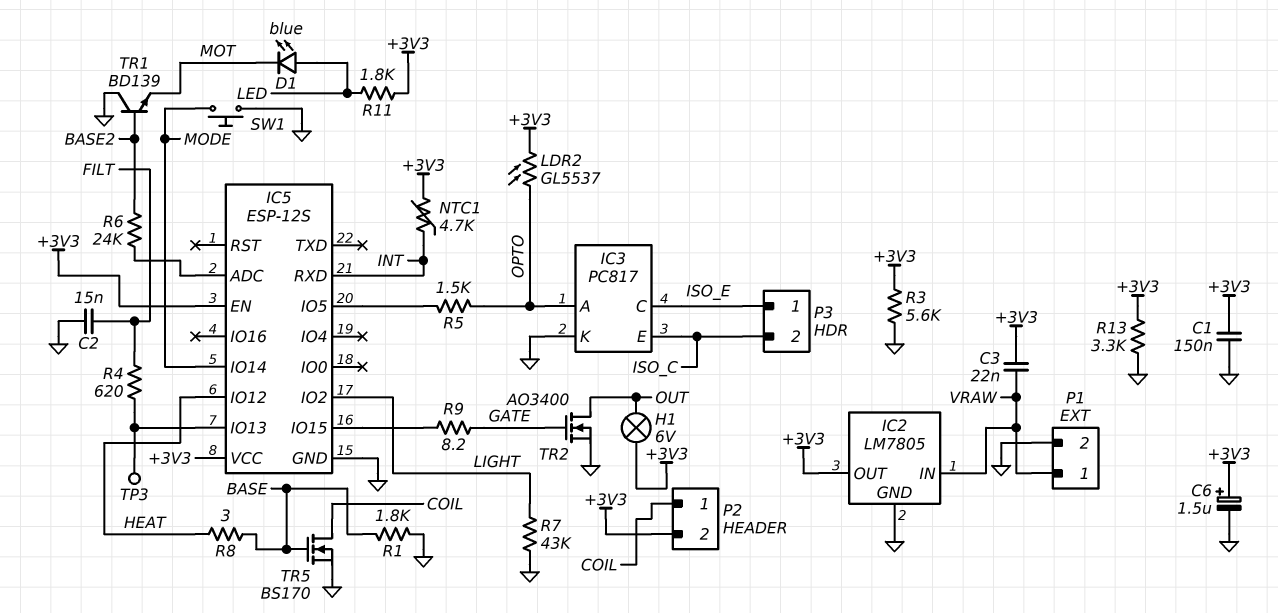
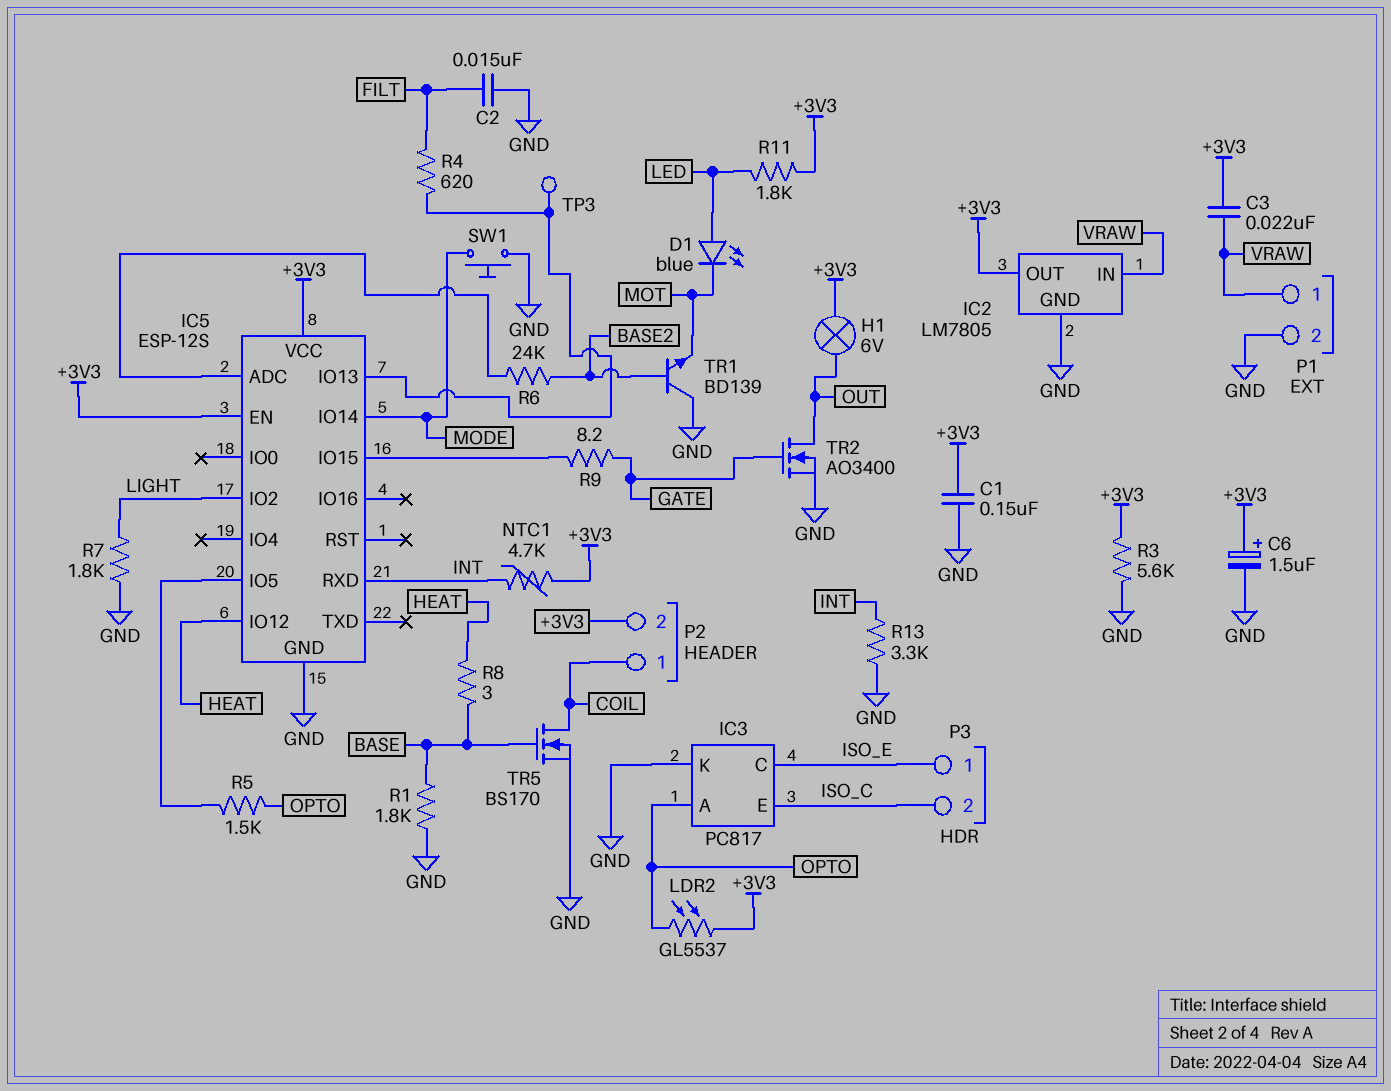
R7: 43k (GND, LIGHT) -> 1.8k (GND, LIGHT)
R13: 3.3k (+3V3, GND) -> 3.3k (GND, INT)

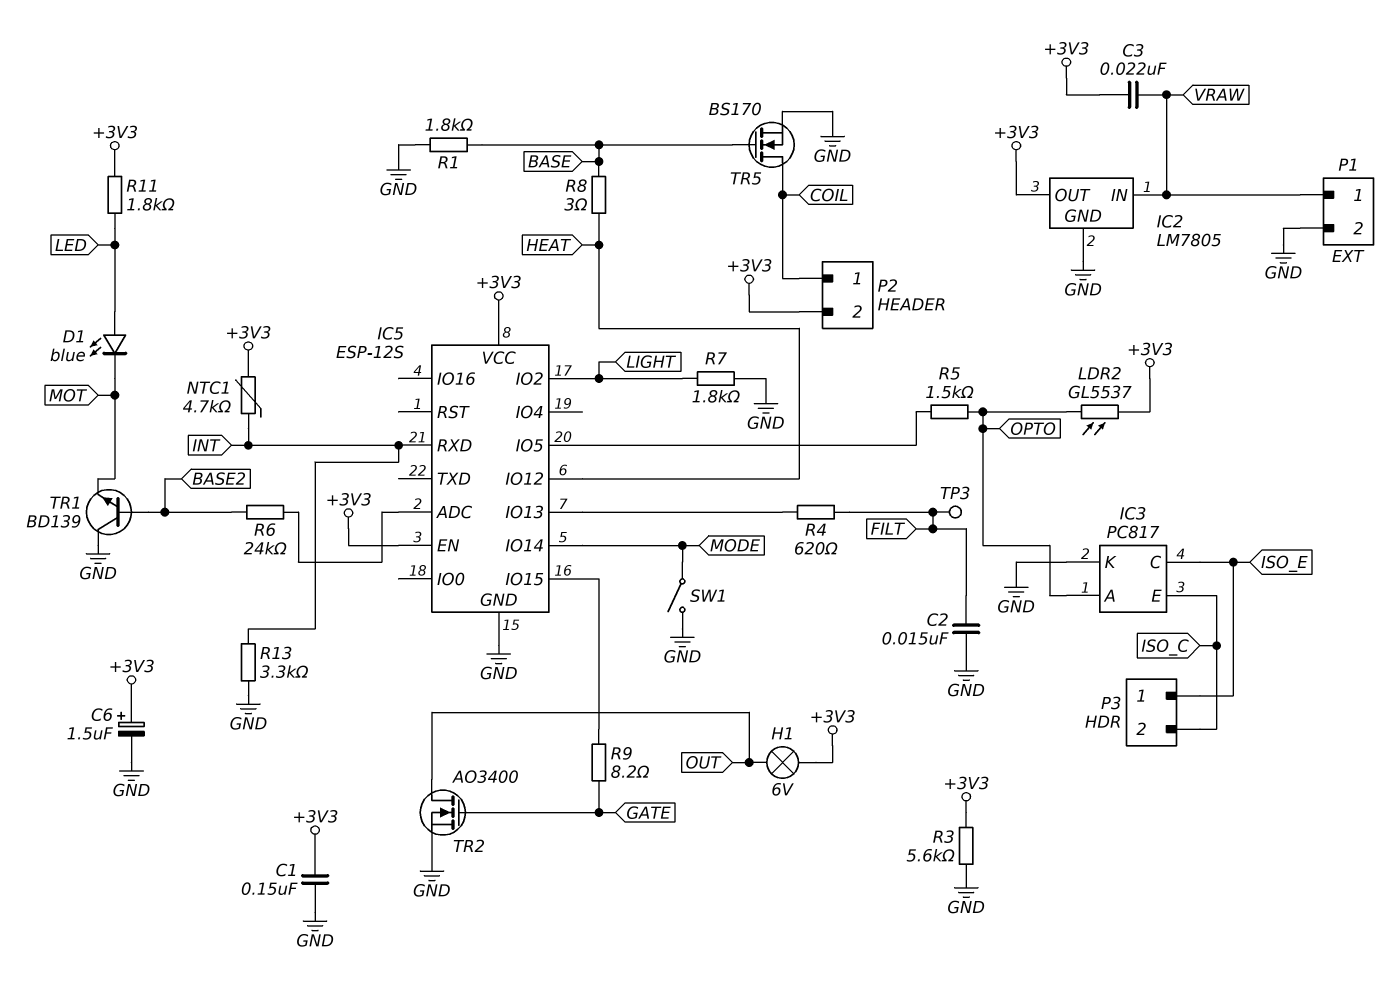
SW1: button (GND, MODE) -> switch (GND, MODE)
TP3: test point (IC5/IO13) -> test point (FILT)

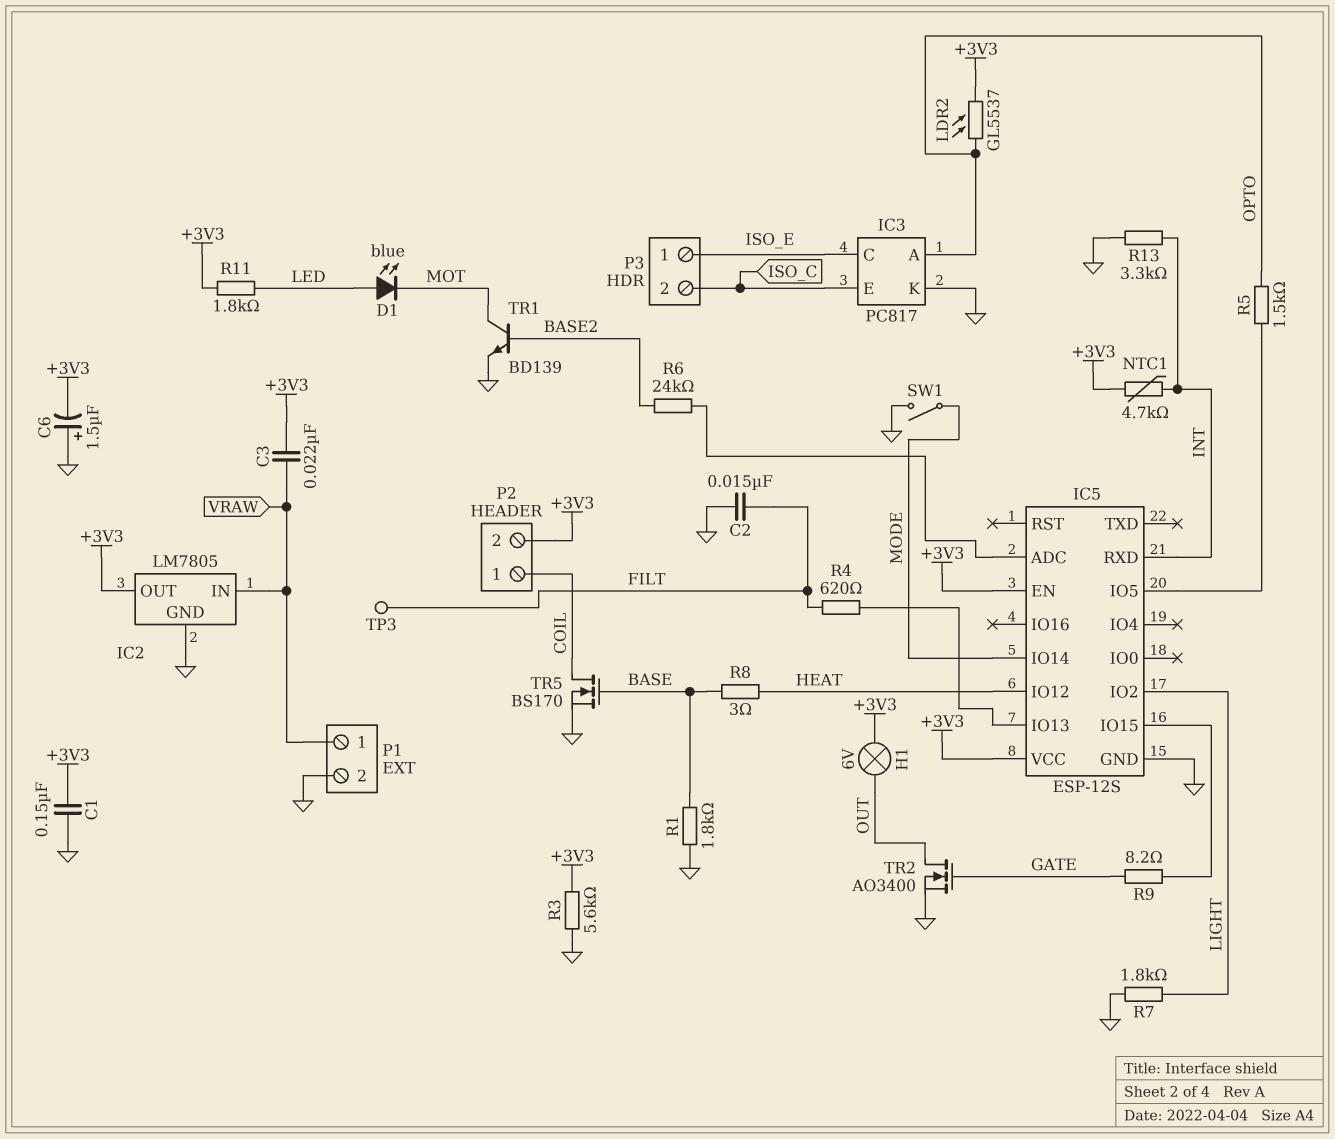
C6: 1.5uF (plus +3V3, minus GND) -> 1.5uF (plus GND, minus +3V3)
TR1: NPN BD139 (B BASE2, C GND, E MOT) -> NPN BD139 (B BASE2, C MOT, E GND)

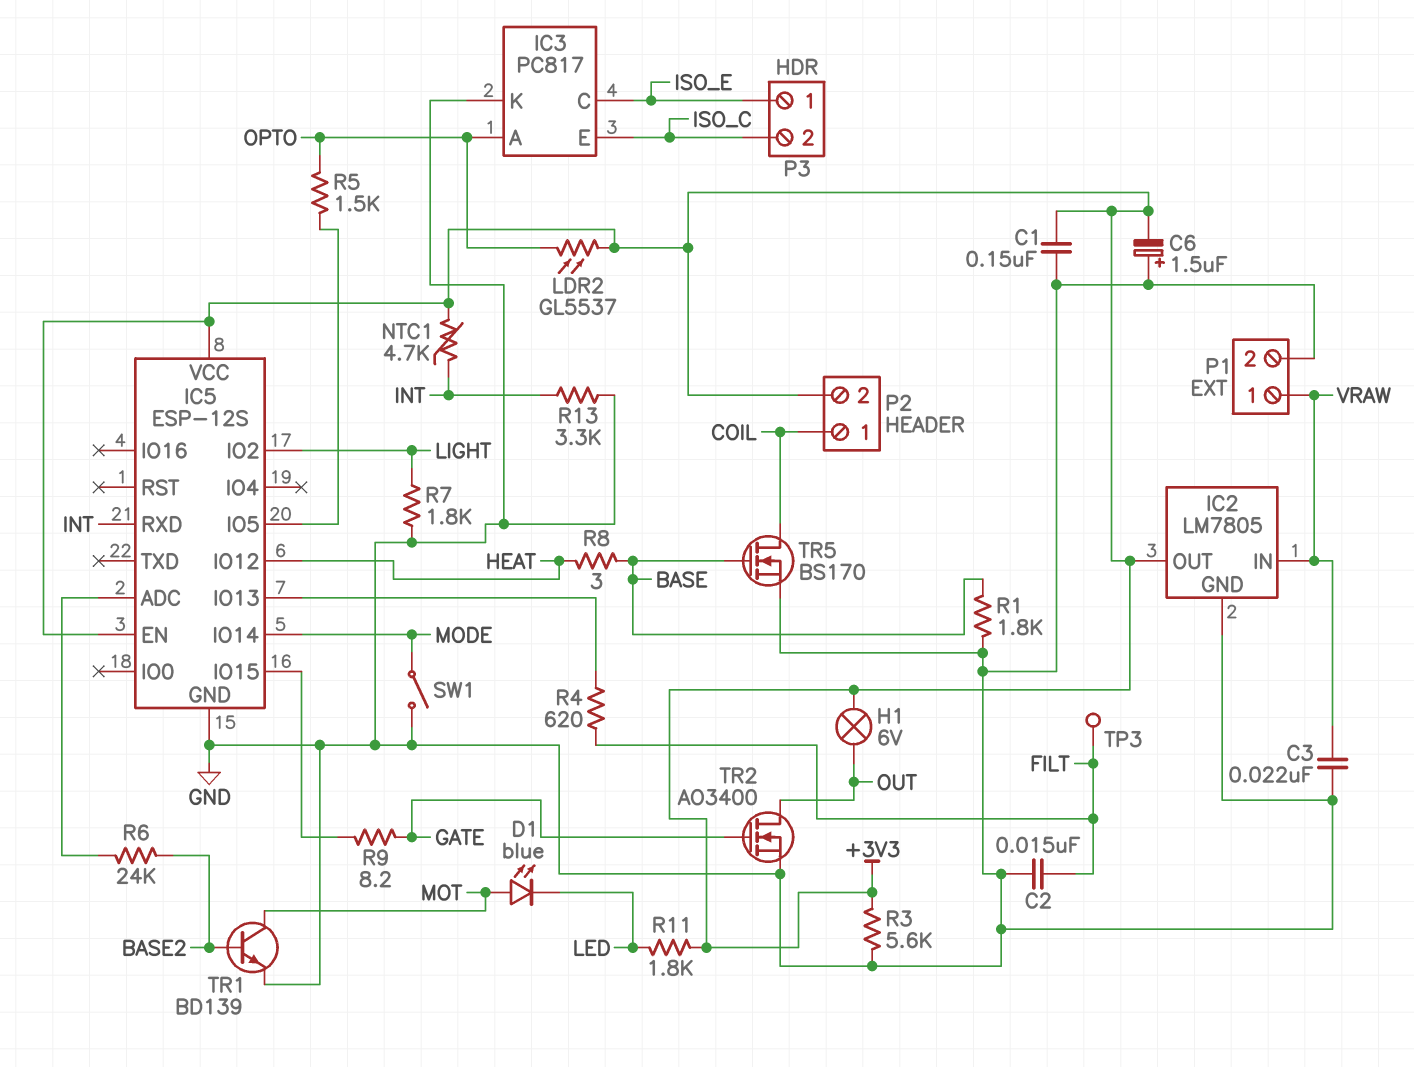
C3: 22nF (+3V3, VRAW) -> 22nF (GND, VRAW)
D1: LED blue (A LED, K MOT) -> LED blue (A MOT, K LED)

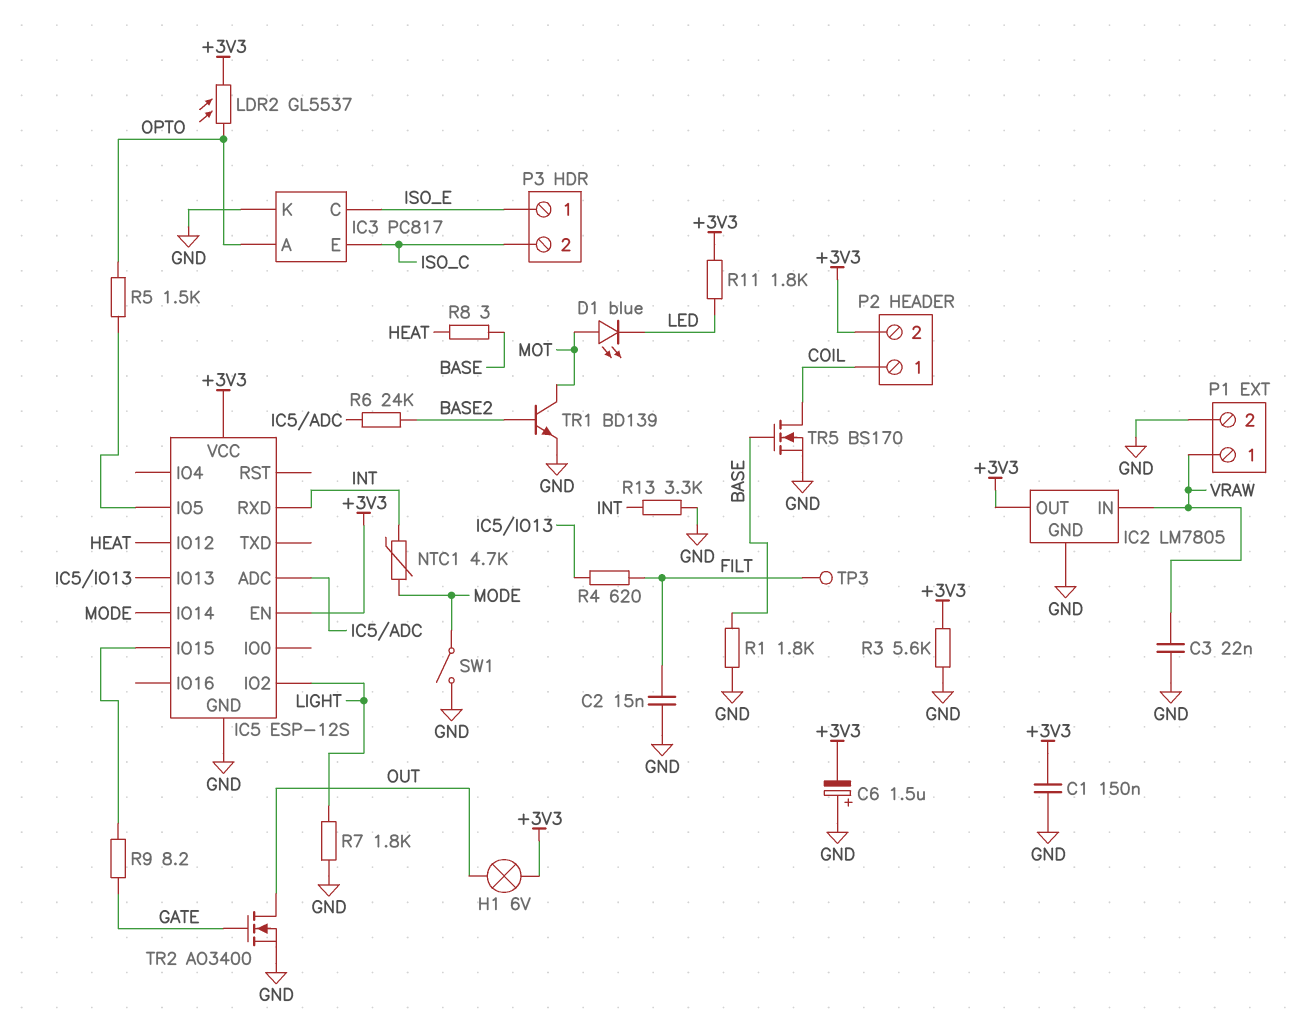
NTC1: 4.7k (+3V3, INT) -> 4.7k (INT, MODE)

